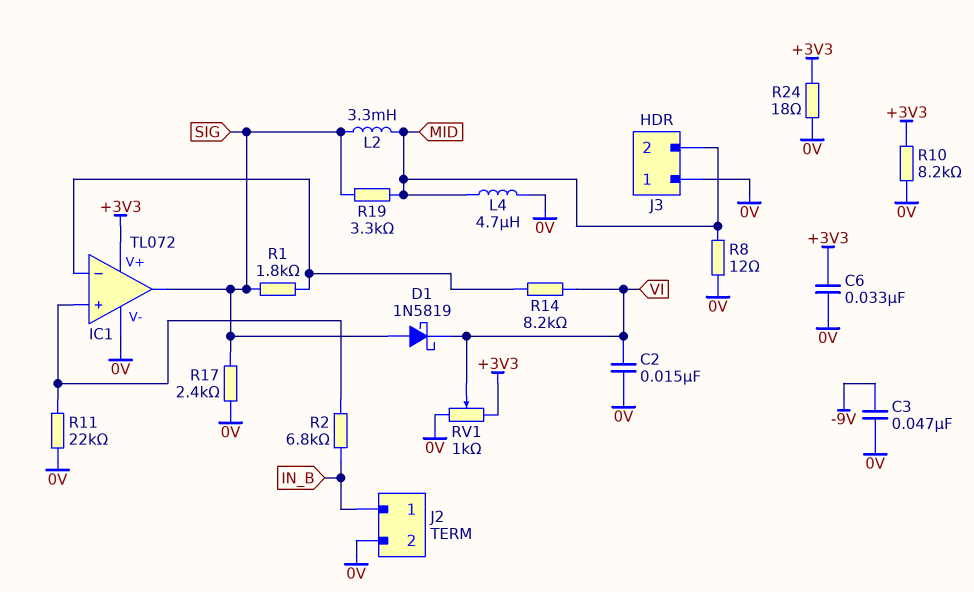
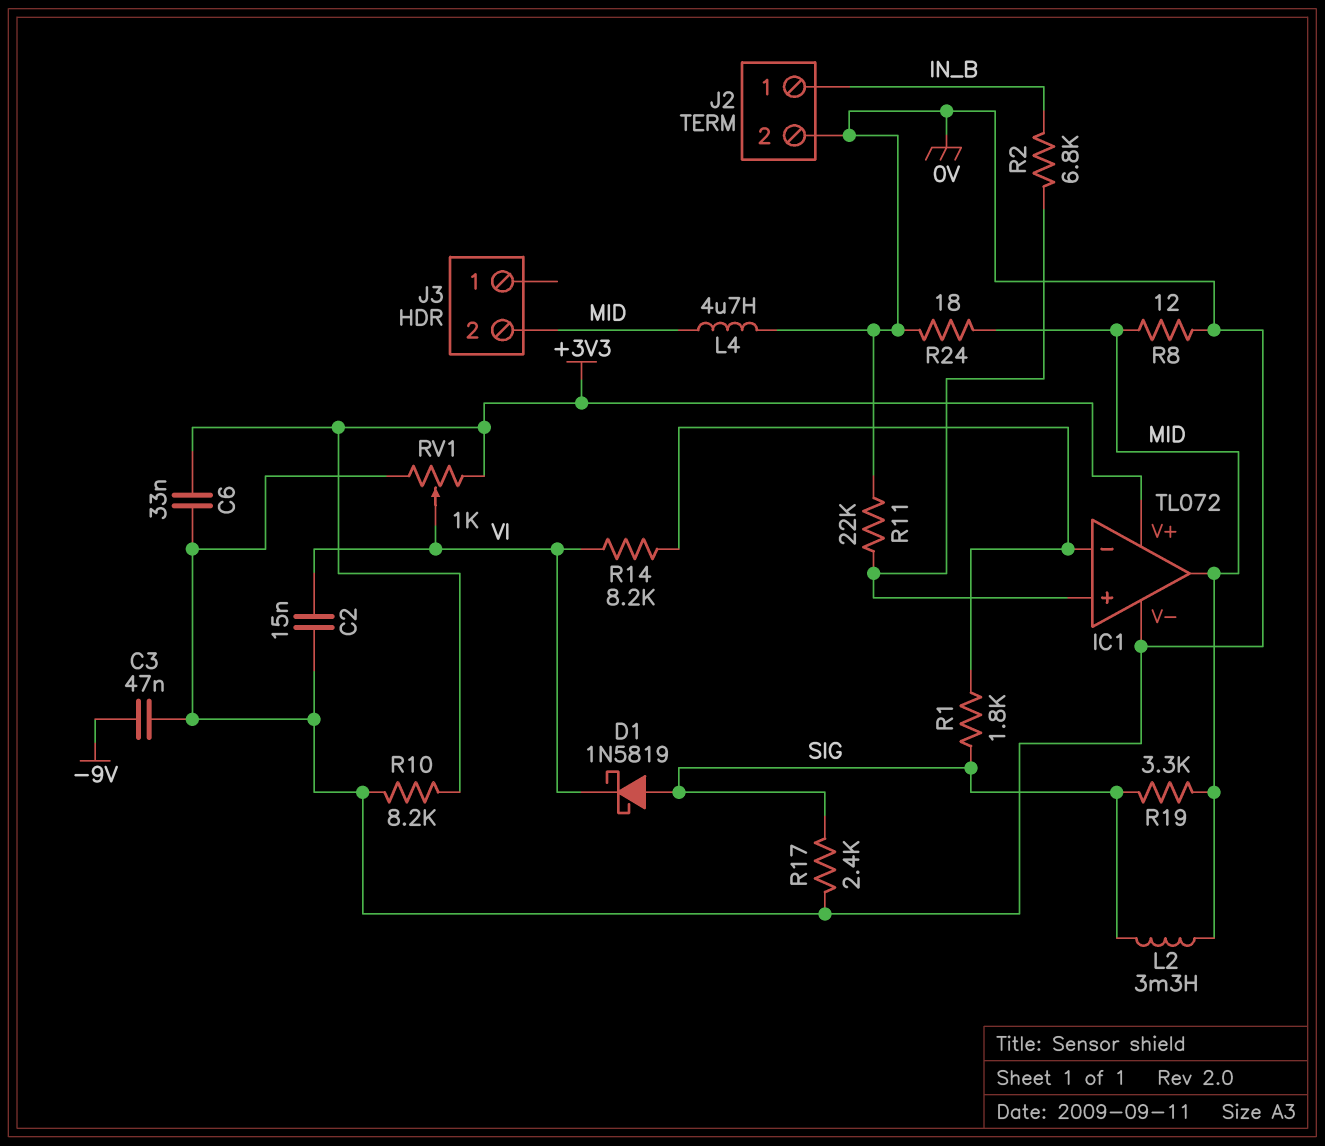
IC1 pin out: SIG -> MID
J3 pin 1: 0V -> none
R24: 18 (+3V3, 0V) -> 18 (0V, MID)

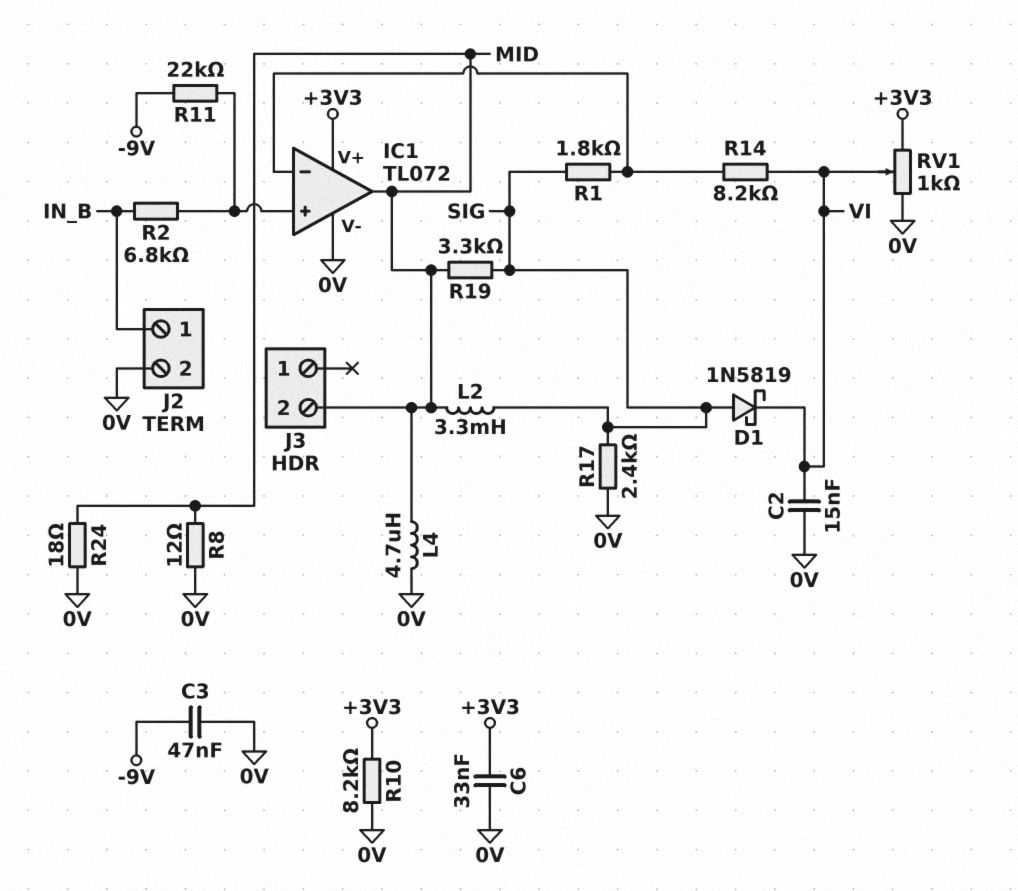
R11: 22k (0V, IC1/in+) -> 22k (-9V, IC1/in+)

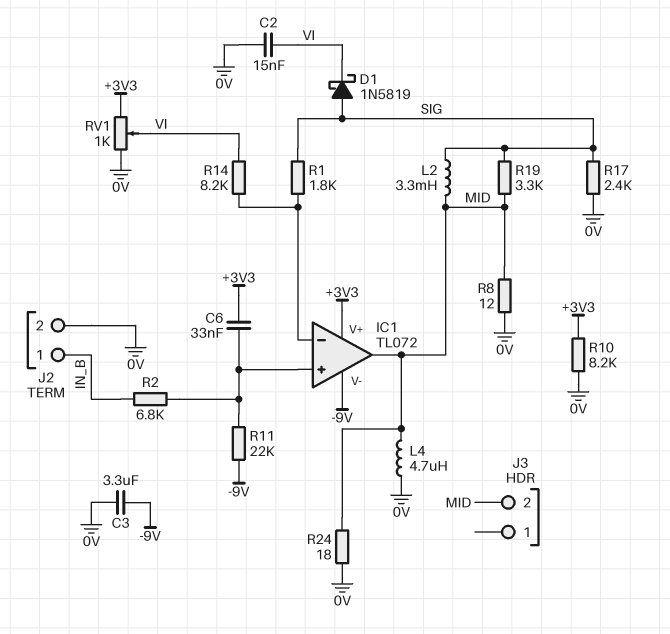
C3: 47nF (-9V, 0V) -> 3.3uF (-9V, 0V)
C6: 33nF (+3V3, 0V) -> 33nF (+3V3, IC1/in+)
IC1 pin V-: 0V -> -9V

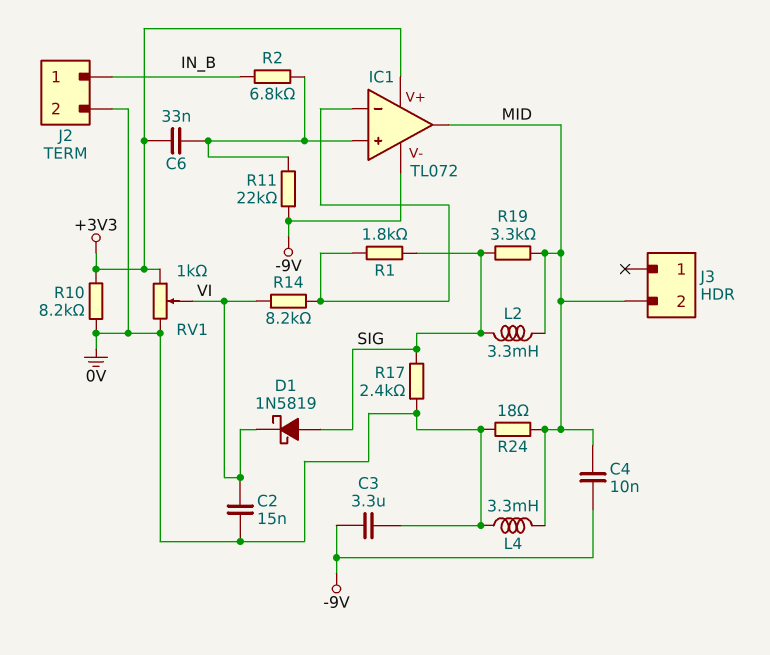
C4: none -> 10nF (-9V, MID)
L4: 4.7uH (0V, MID) -> 3.3mH (0V, MID)
R8: 12 (0V, MID) -> none

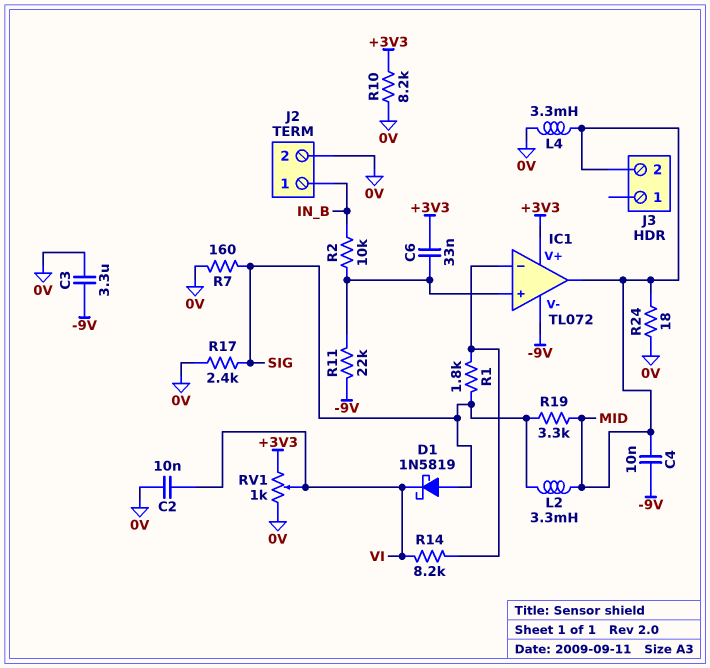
C2: 15nF (0V, VI) -> 10nF (0V, VI)
R2: 6.8k (IC1/in+, IN_B) -> 10k (IC1/in+, IN_B)
R7: none -> 160 (0V, SIG)

